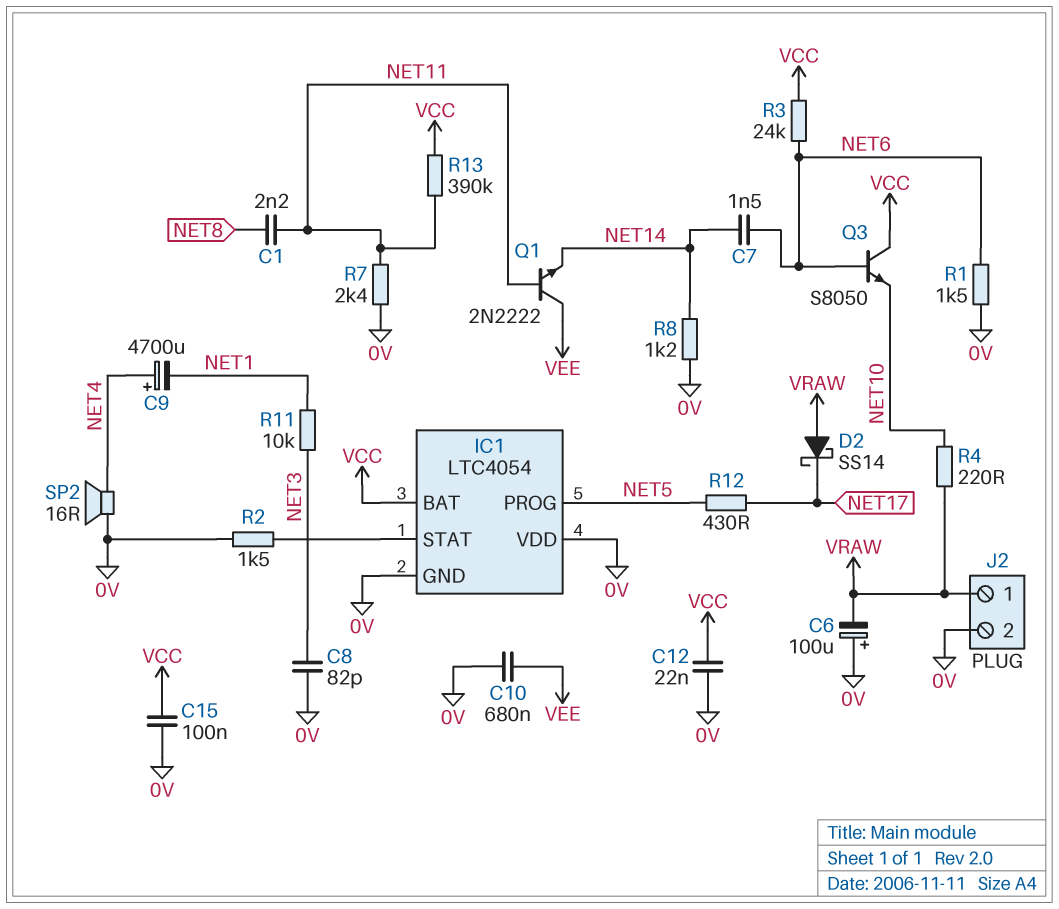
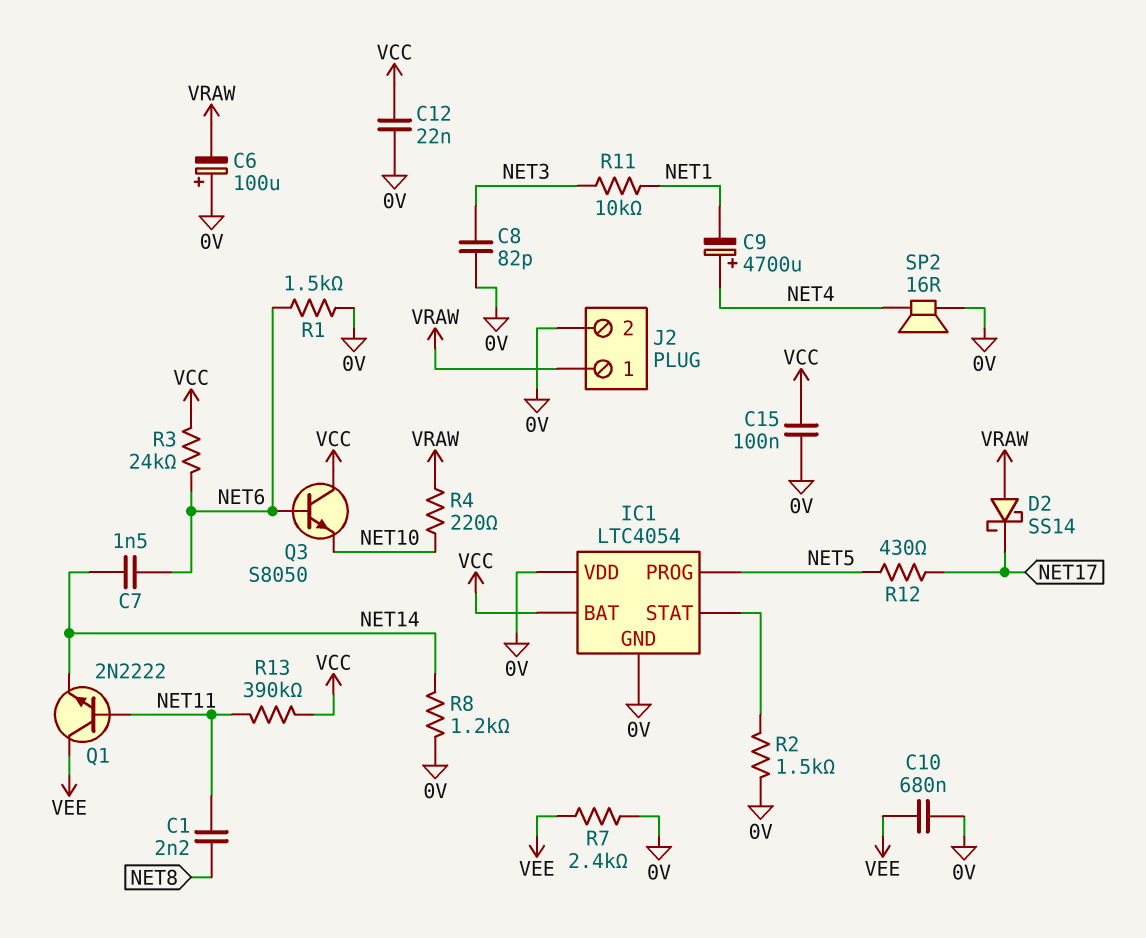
R7: 2.4k (0V, NET11) -> 2.4k (0V, VEE)

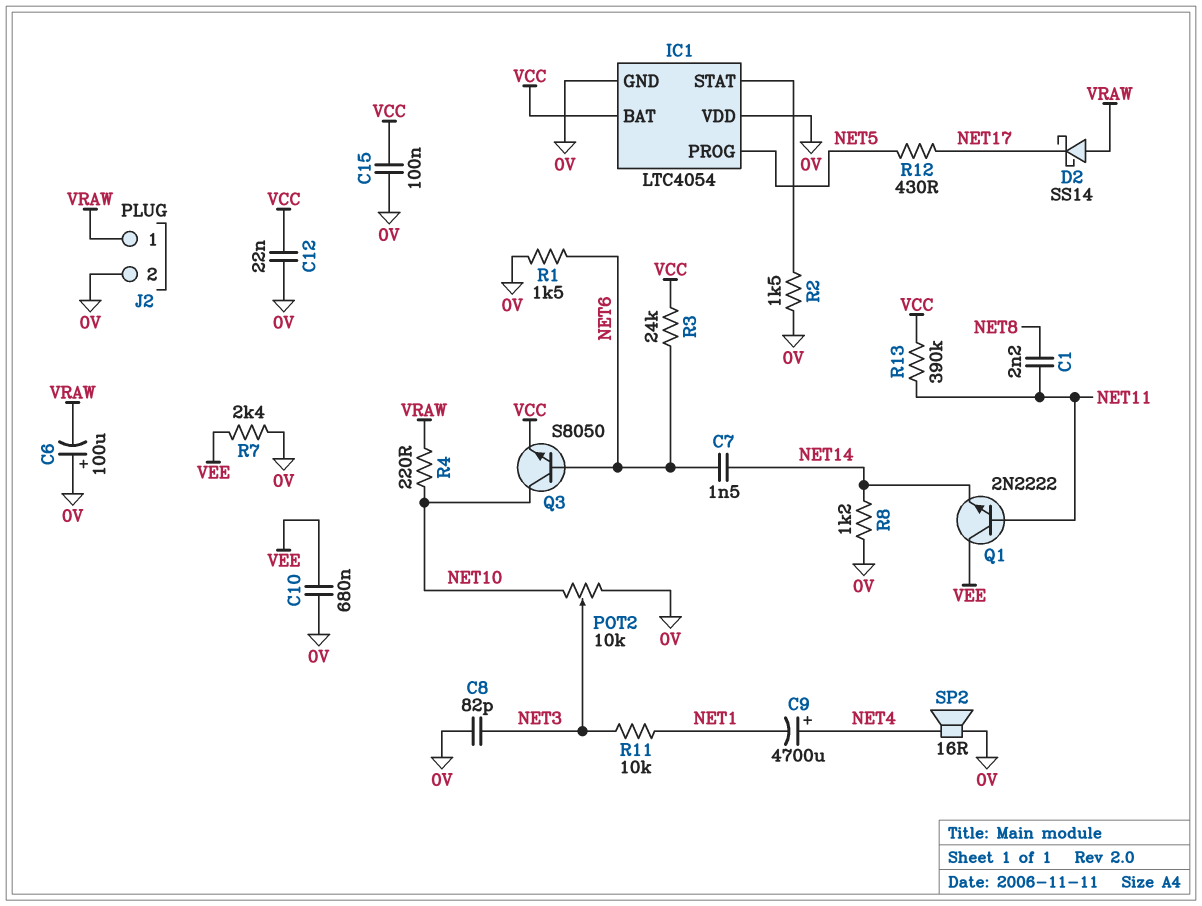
POT2: none -> 10k (0V, NET10, wiper NET3)
Q3: NPN S8050 (B NET6, C VCC, E NET10) -> NPN S8050 (B NET6, C NET10, E VCC)

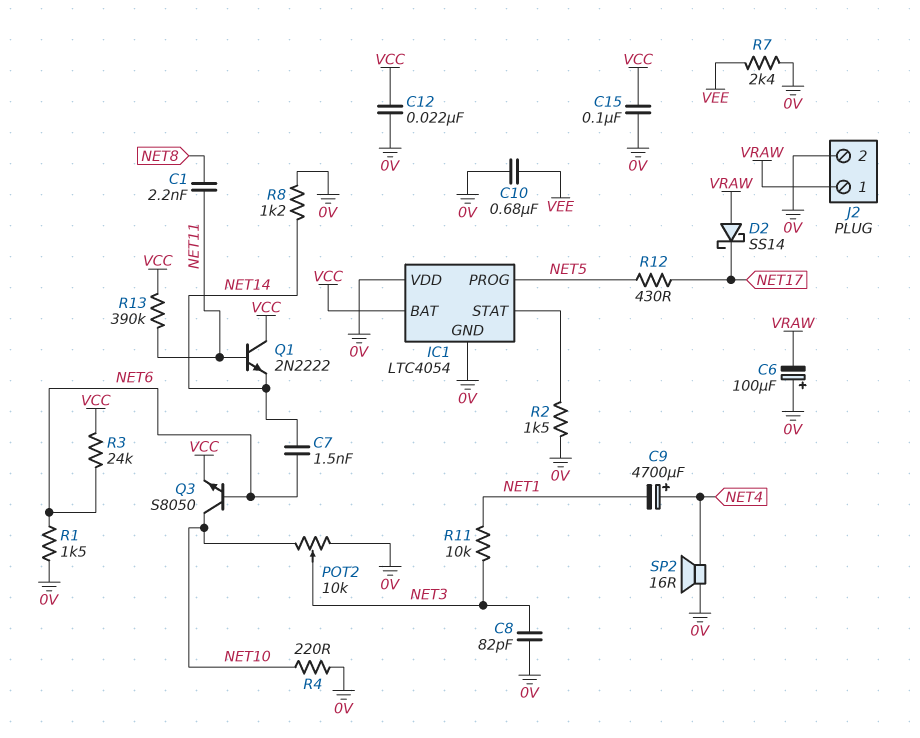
Q1: NPN 2N2222 (B NET11, C VEE, E NET14) -> NPN 2N2222 (B NET11, C VCC, E NET14)
R4: 220 (NET10, VRAW) -> 220 (0V, NET10)

